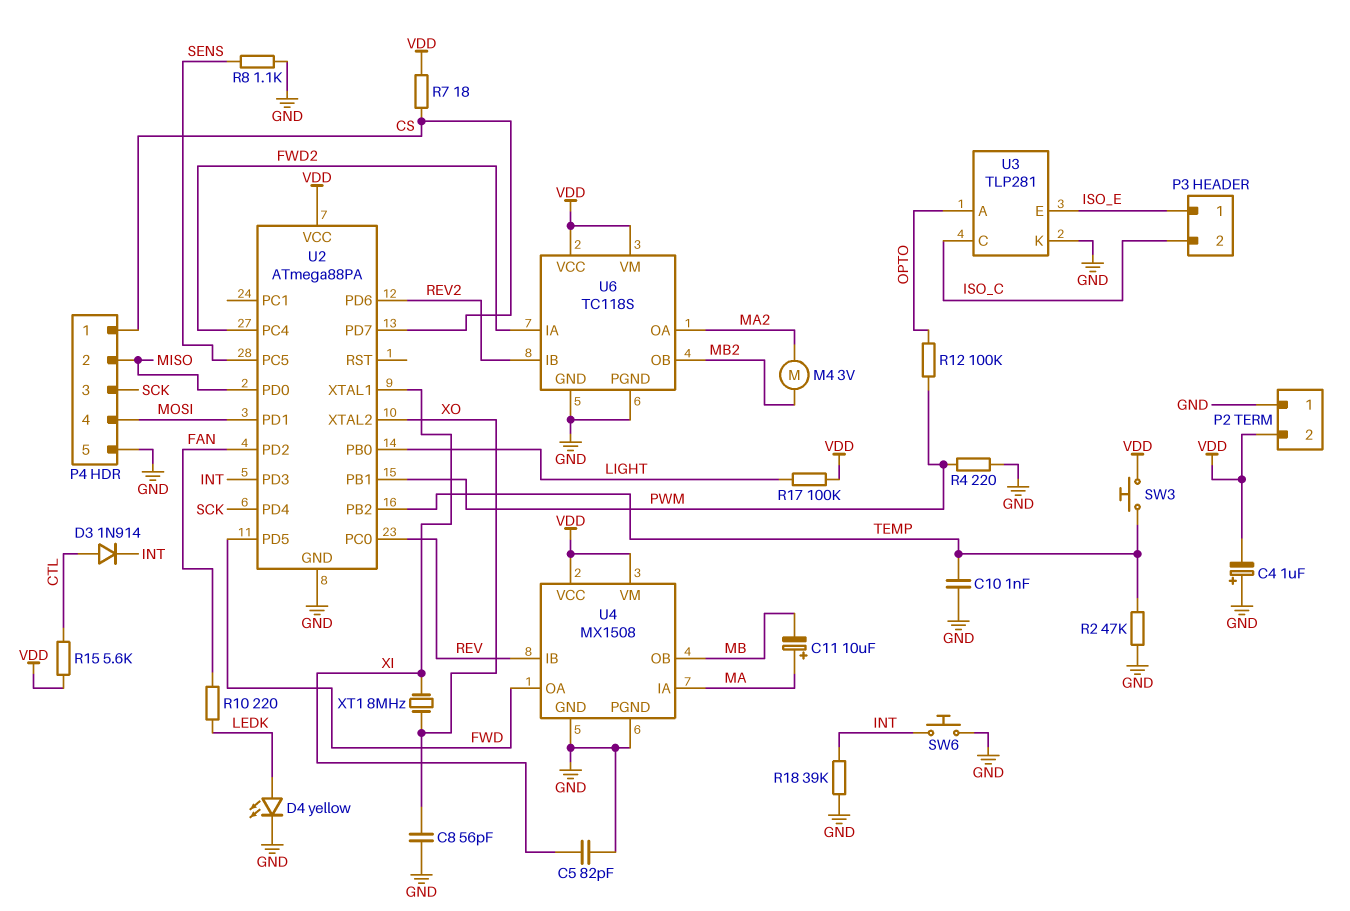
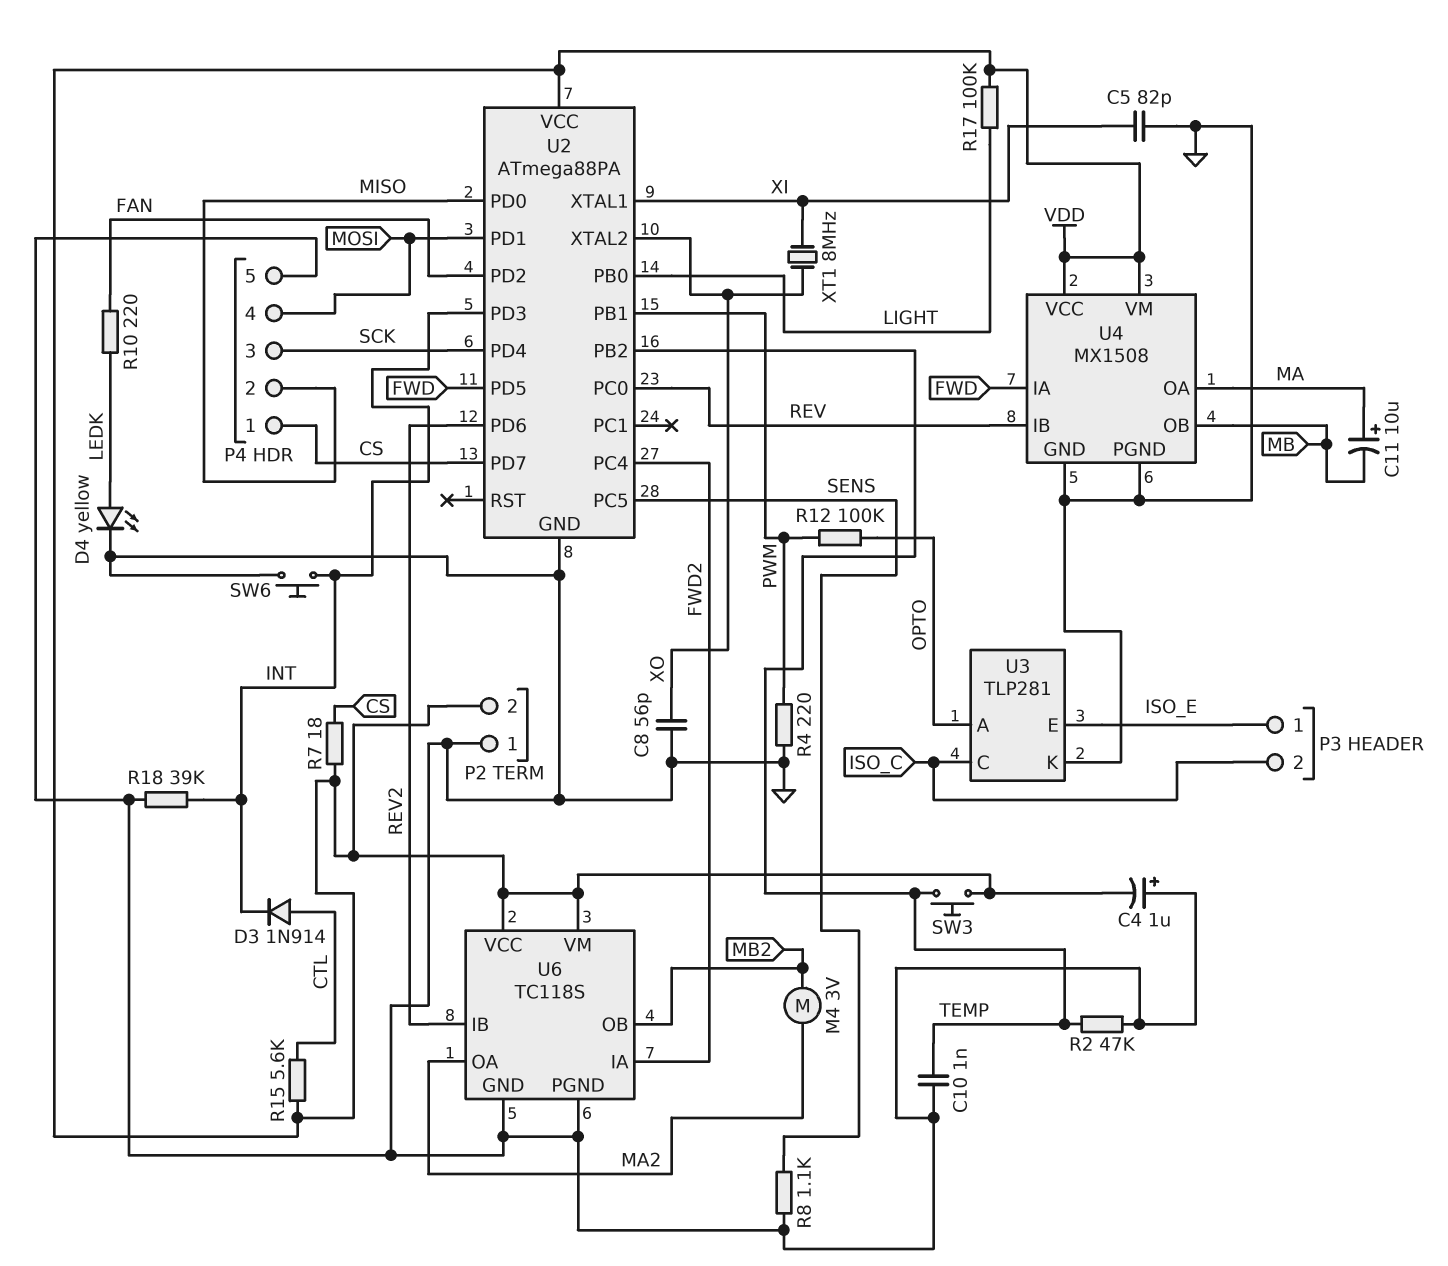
U4 pin IA: MA -> FWD
U4 pin OA: FWD -> MA

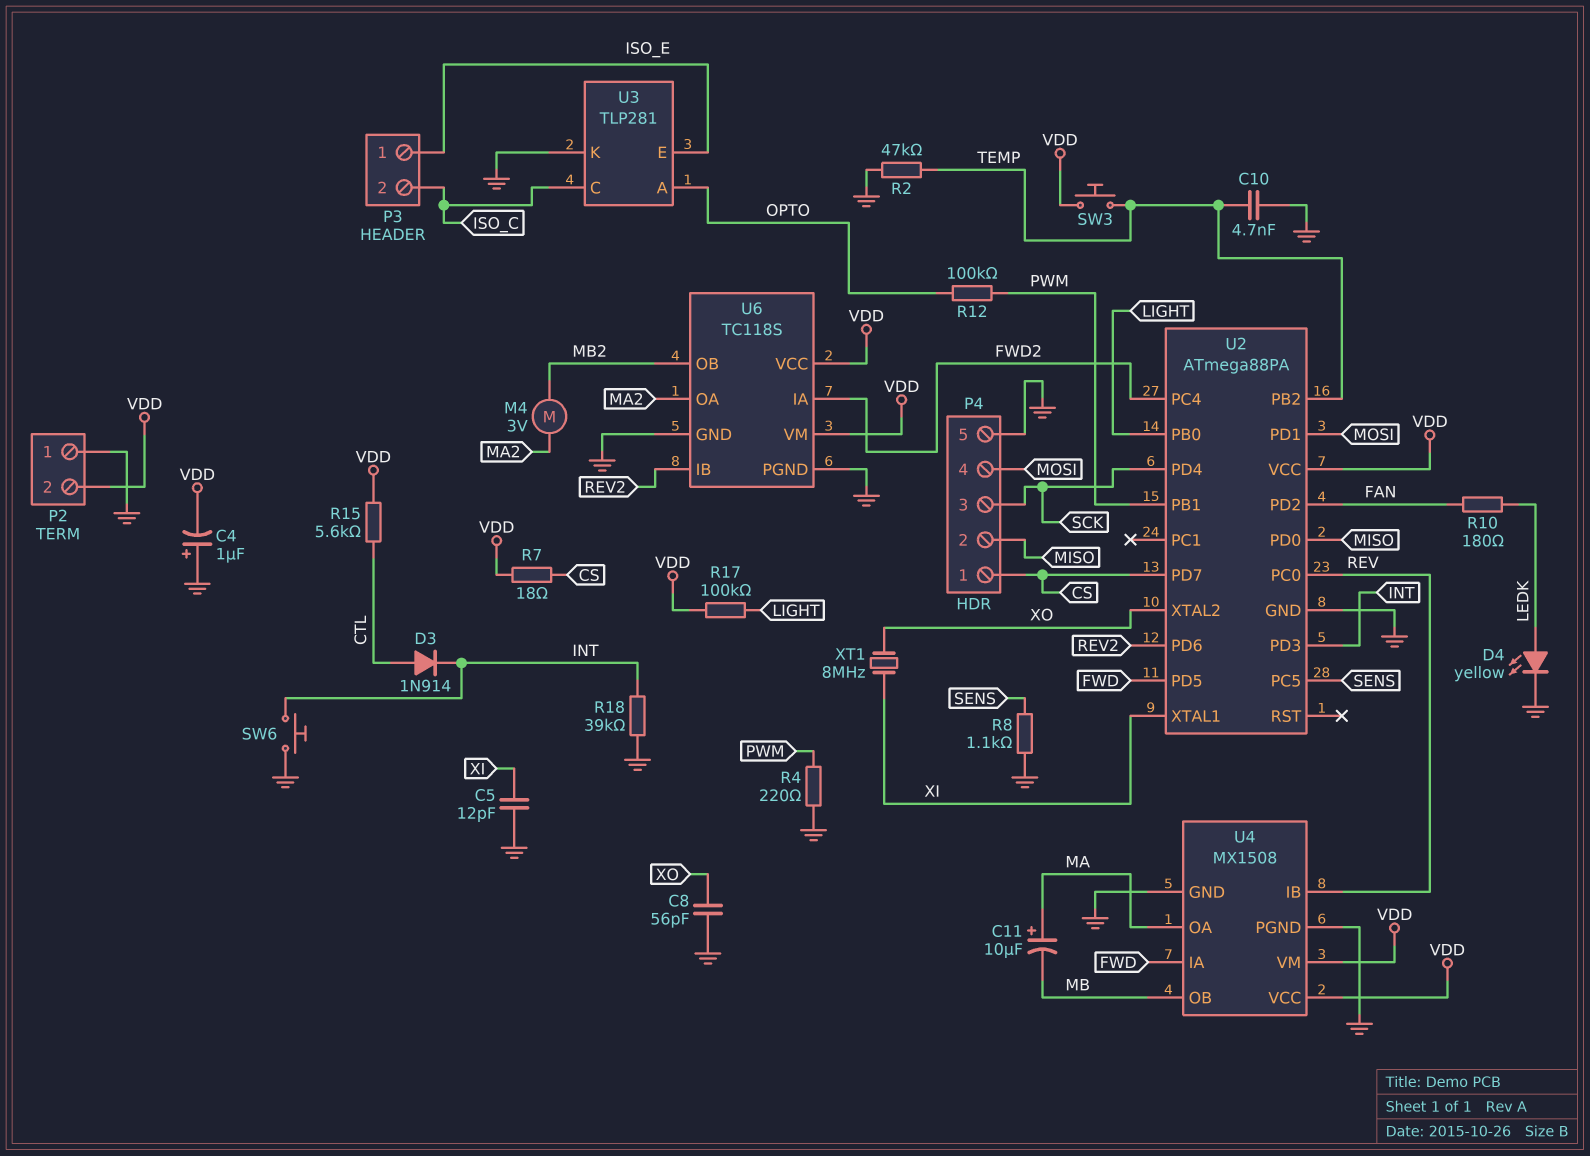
C5: 82pF (GND, XI) -> 12pF (GND, XI)
C10: 1nF (GND, TEMP) -> 4.7nF (GND, TEMP)
R10: 220 (FAN, LEDK) -> 180 (FAN, LEDK)

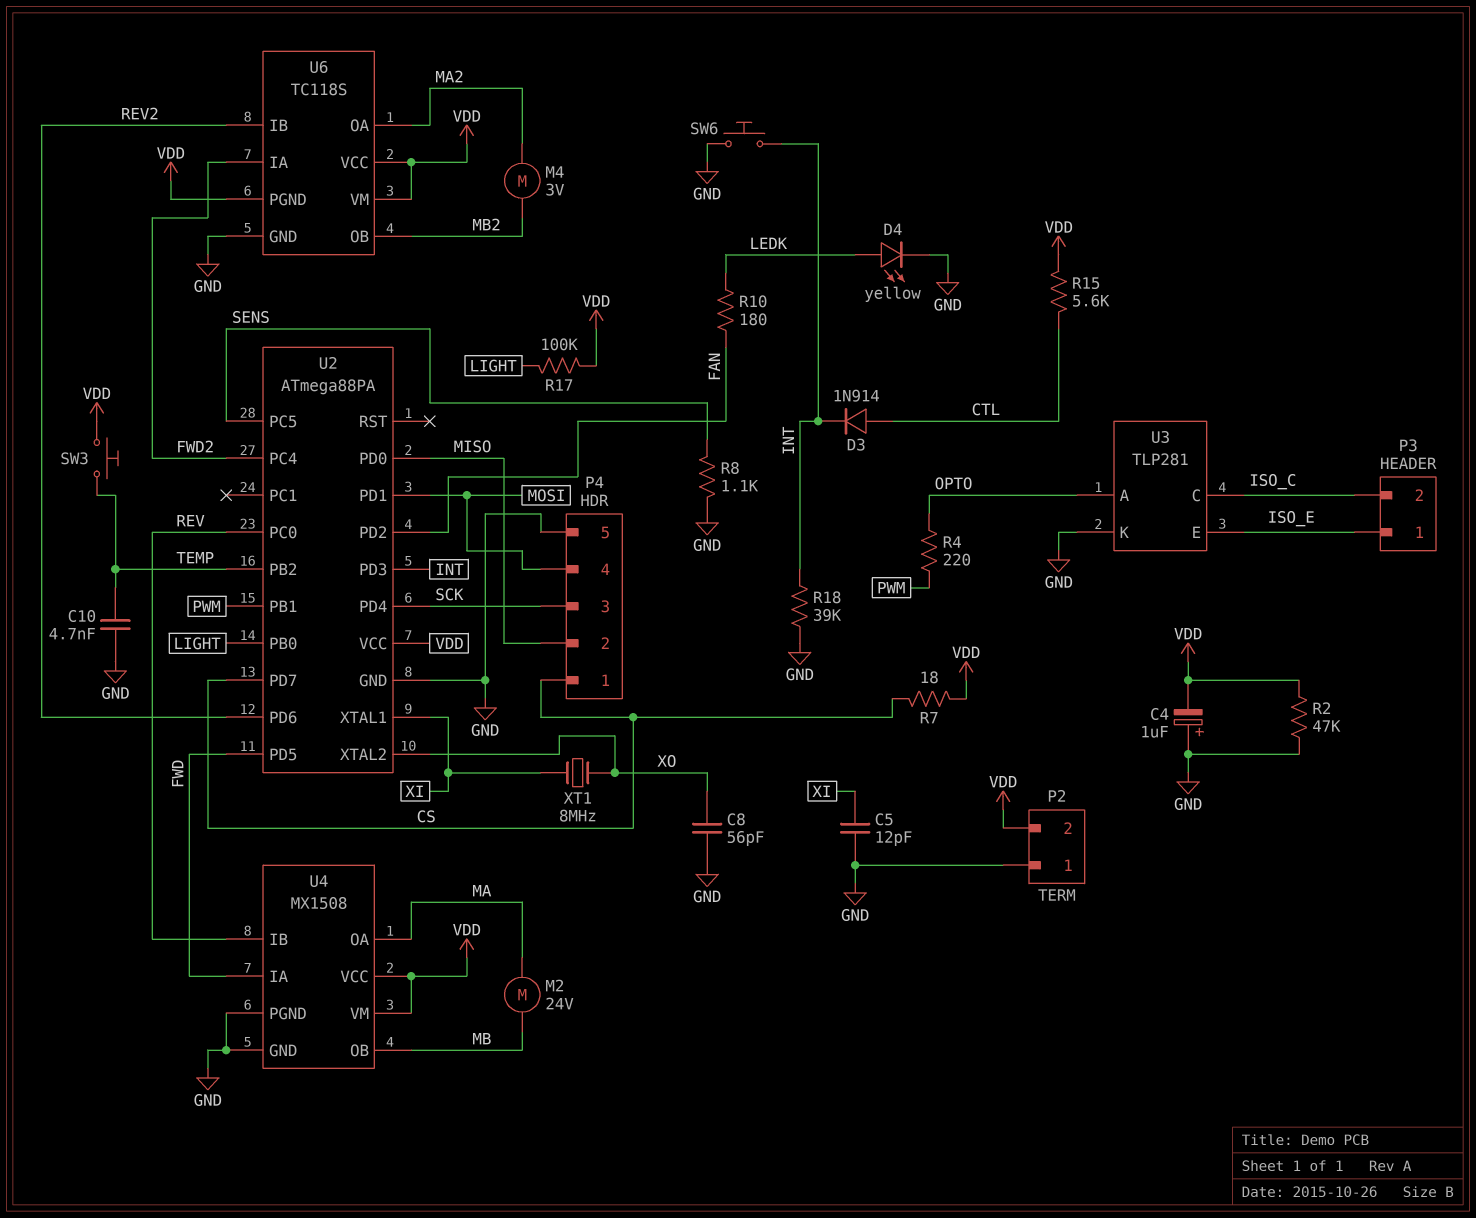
C11: 10uF (plus MA, minus MB) -> none
M2: none -> motor 24V (MA, MB)
R2: 47k (GND, TEMP) -> 47k (GND, VDD)
R4: 220 (GND, PWM) -> 220 (OPTO, PWM)
R12: 100k (OPTO, PWM) -> none
U6 pin PGND: GND -> VDD

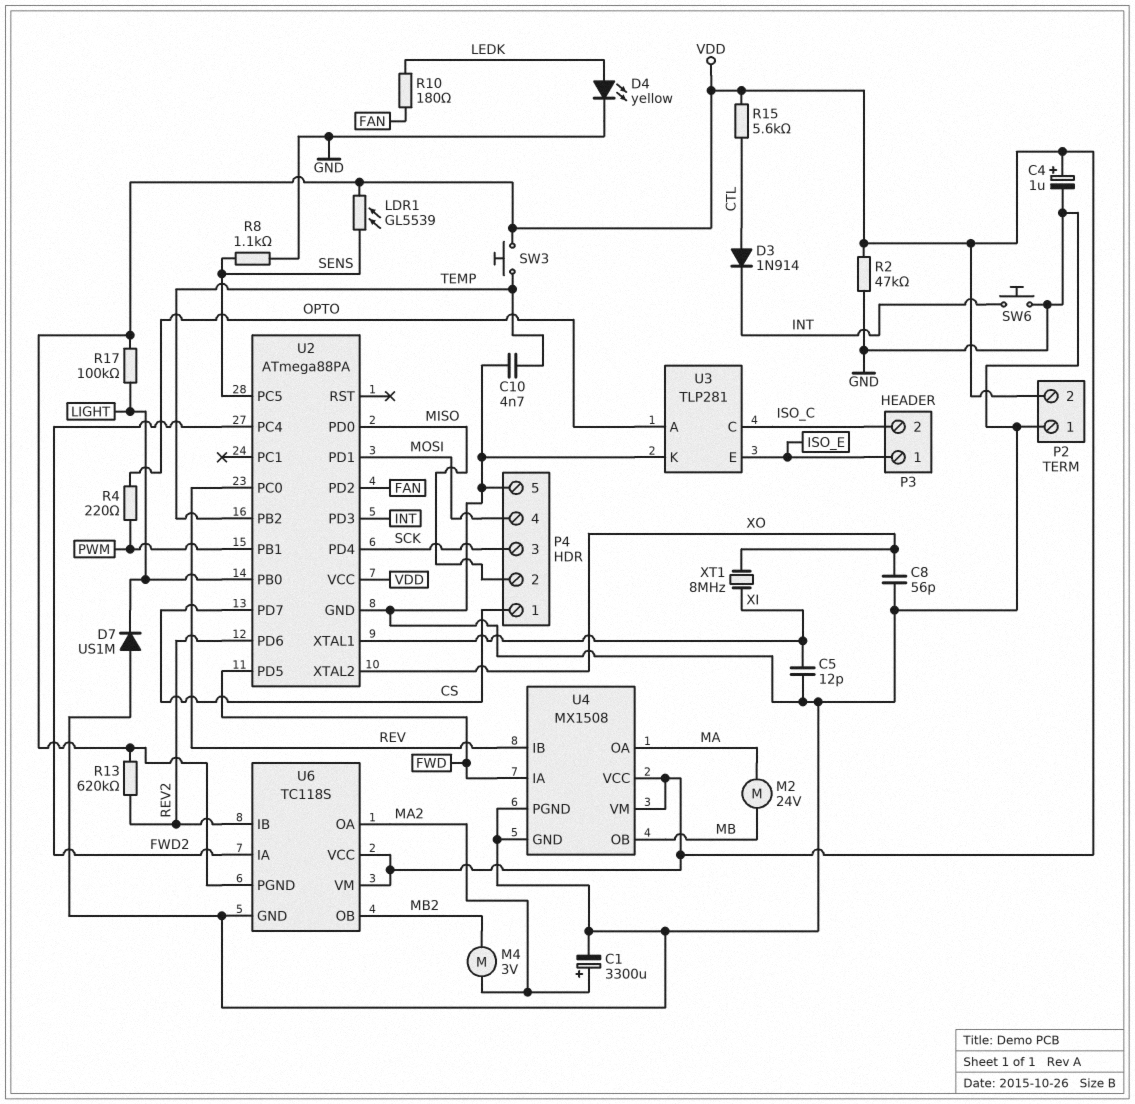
C1: none -> 3300uF (plus MA2, minus GND)
C4: 1uF (plus GND, minus VDD) -> 1uF (plus VDD, minus GND)
D7: none -> diode US1M (A GND, K LIGHT)
LDR1: none -> GL5539 (SENS, VDD)
R7: 18 (CS, VDD) -> none
R13: none -> 620k (REV2, VDD)
R18: 39k (GND, INT) -> none

